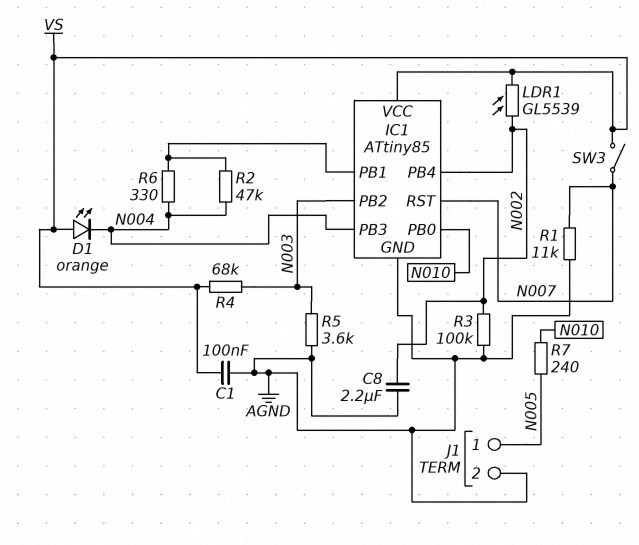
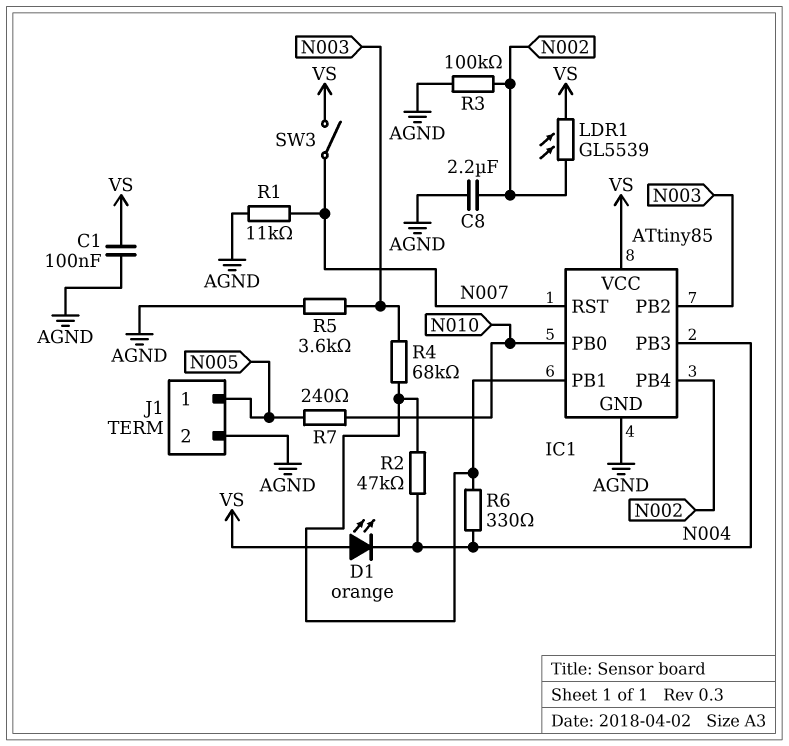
R4: 68k (N003, VS) -> 68k (IC1/PB1, N003)

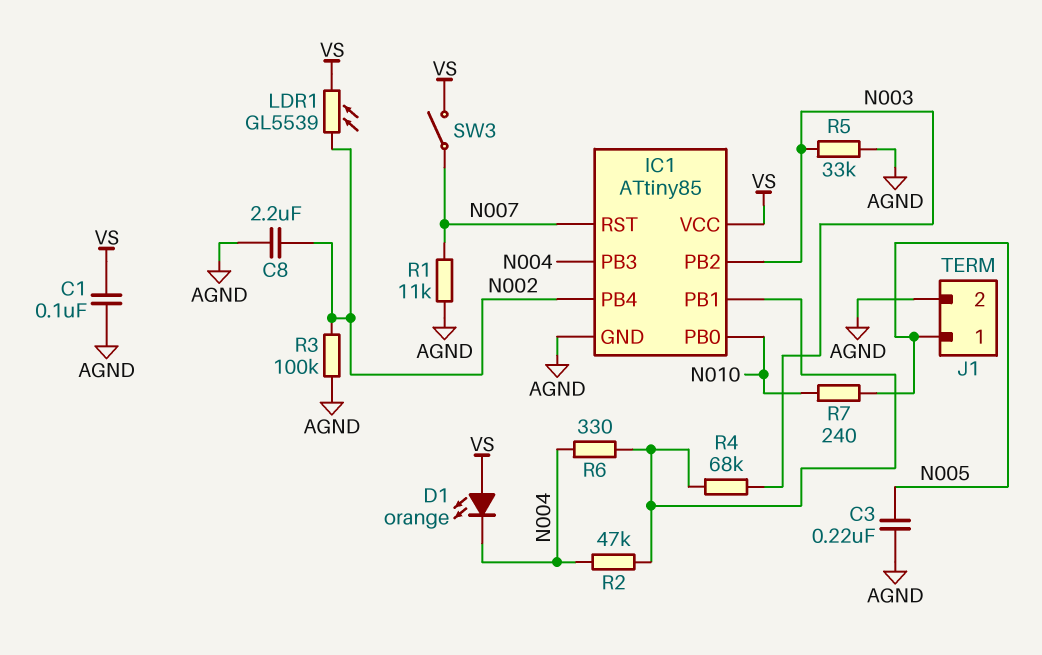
C3: none -> 220nF (AGND, N005)
R5: 3.6k (AGND, N003) -> 33k (AGND, N003)

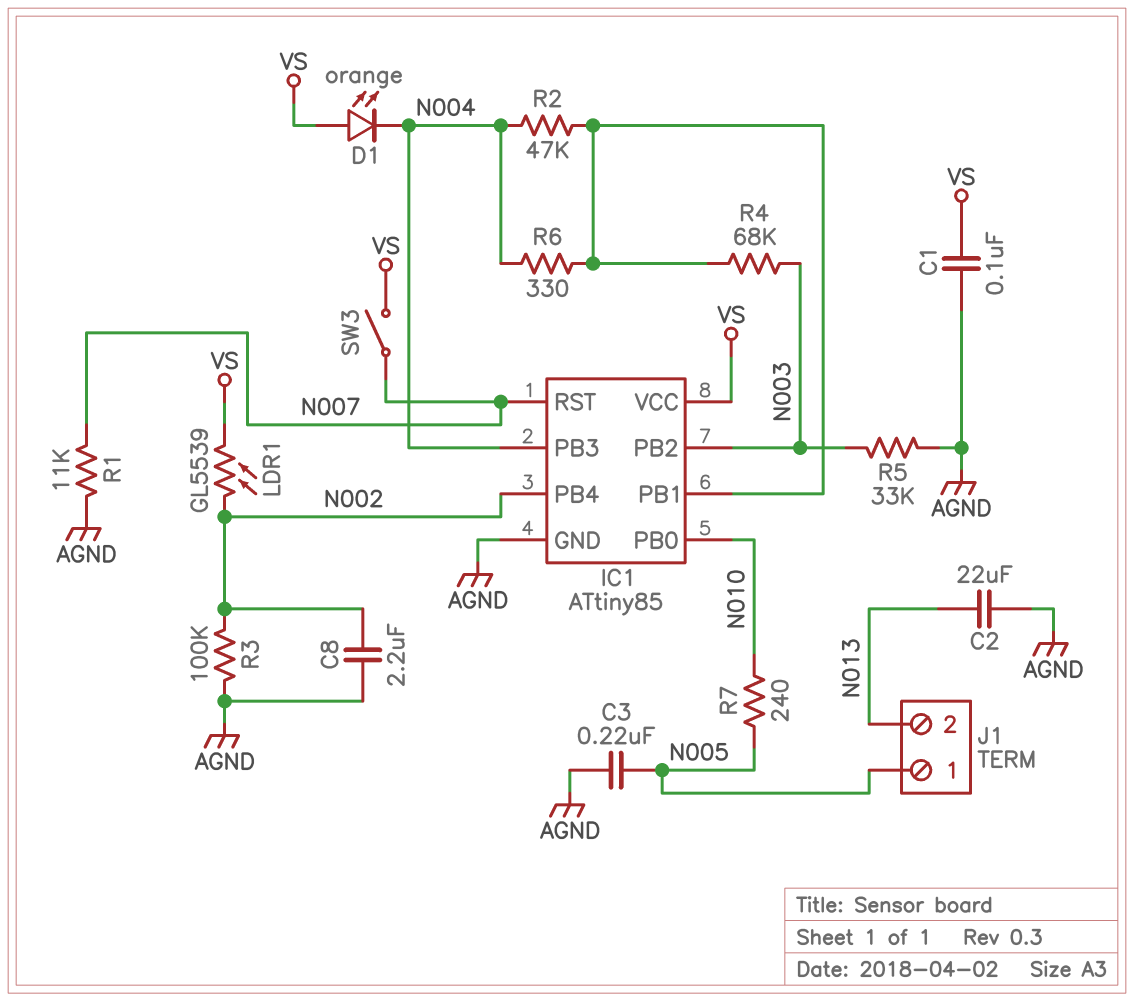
C2: none -> 22uF (AGND, N013)
J1 pin 2: AGND -> N013

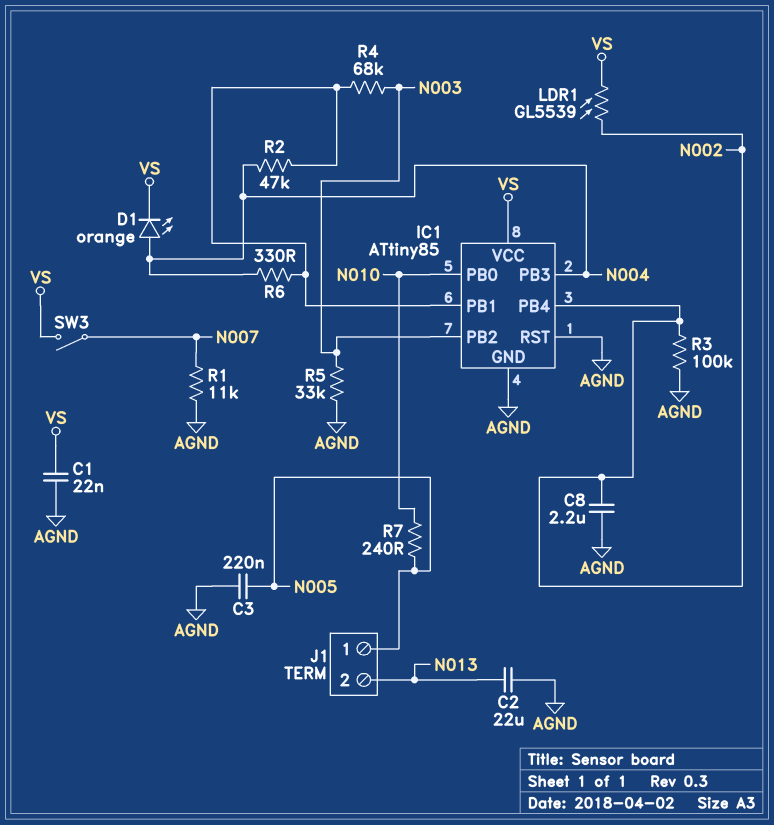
C1: 100nF (AGND, VS) -> 22nF (AGND, VS)
D1: LED orange (A VS, K N004) -> LED orange (A N004, K VS)
IC1 pin RST: N007 -> AGND

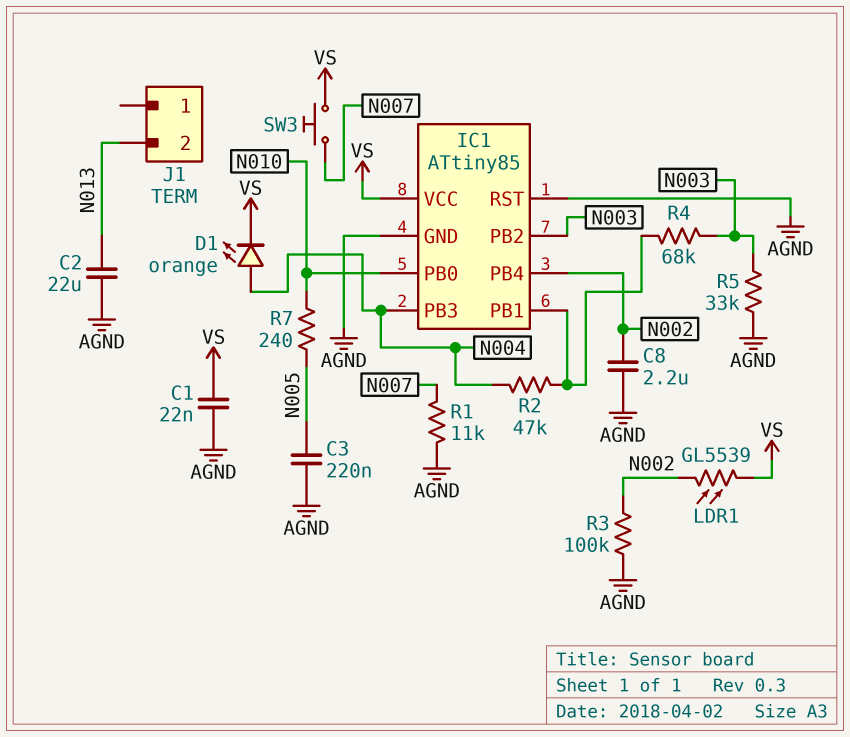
J1 pin 1: N005 -> none
R6: 330 (IC1/PB1, N004) -> none
SW3: switch (N007, VS) -> button (N007, VS)

